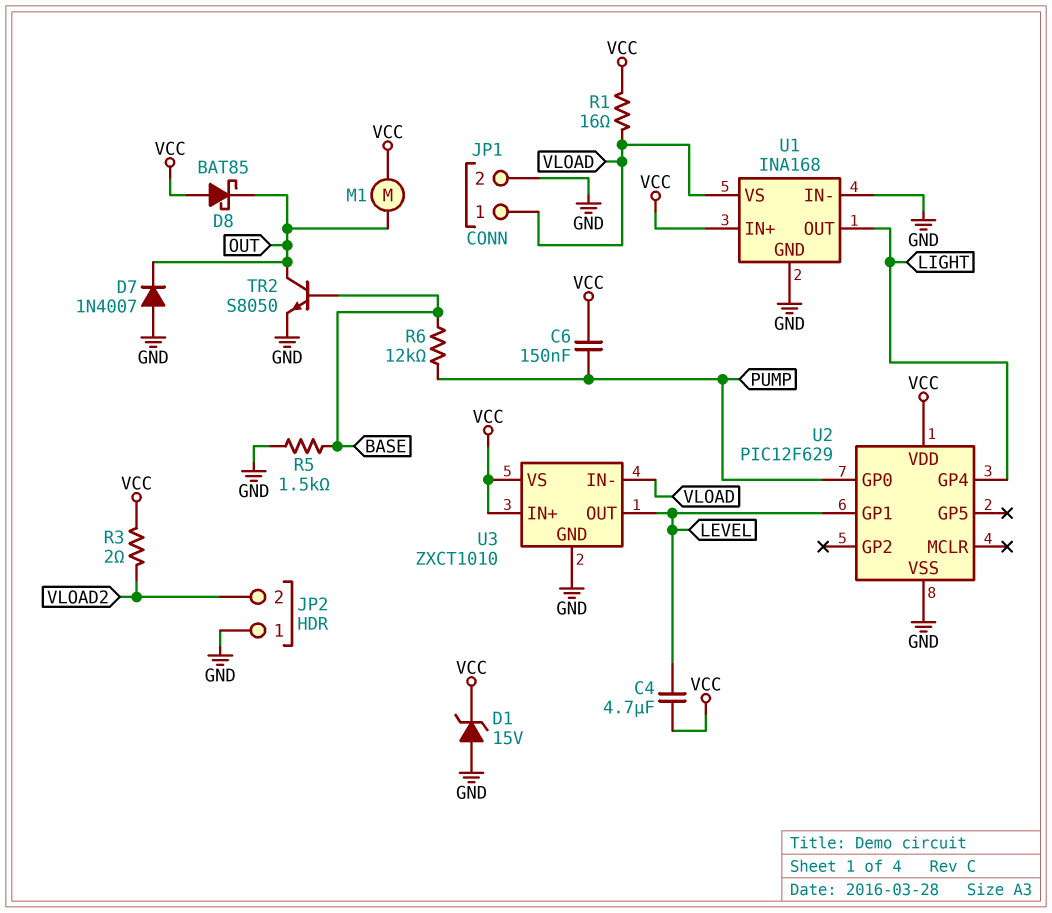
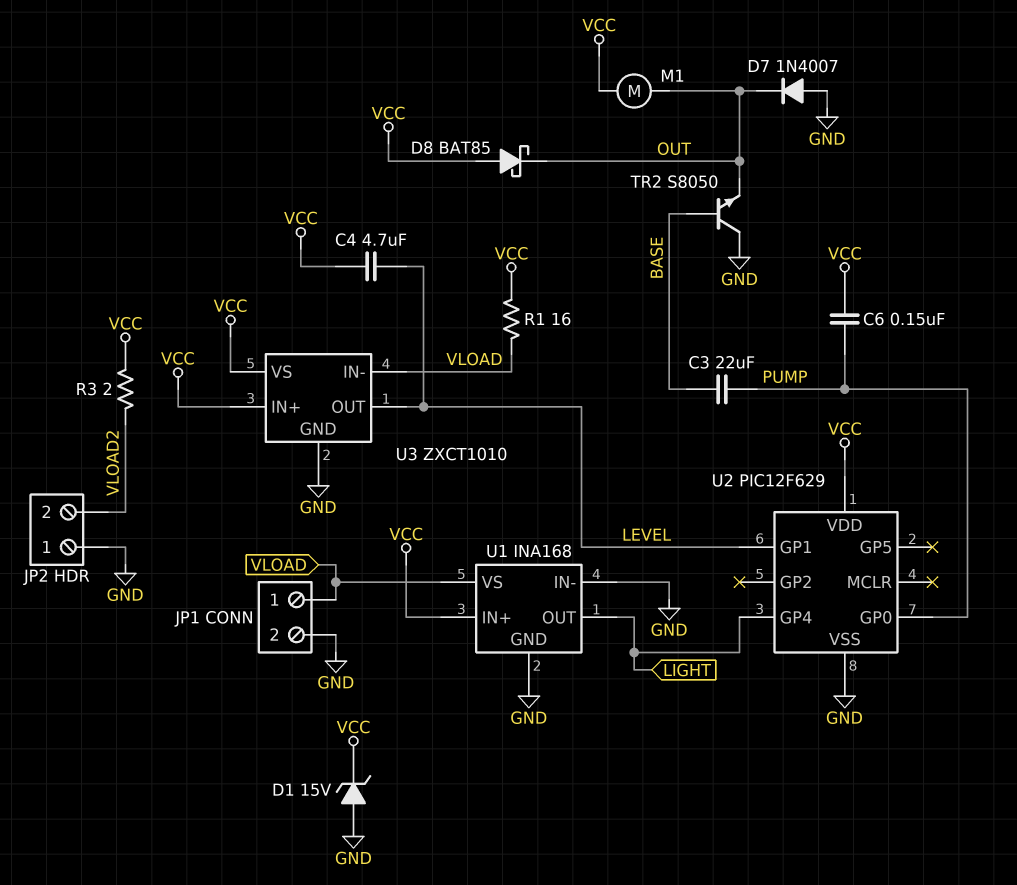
C3: none -> 22uF (BASE, PUMP)
R5: 1.5k (BASE, GND) -> none
R6: 12k (BASE, PUMP) -> none
TR2: NPN S8050 (B BASE, C OUT, E GND) -> NPN S8050 (B BASE, C GND, E OUT)

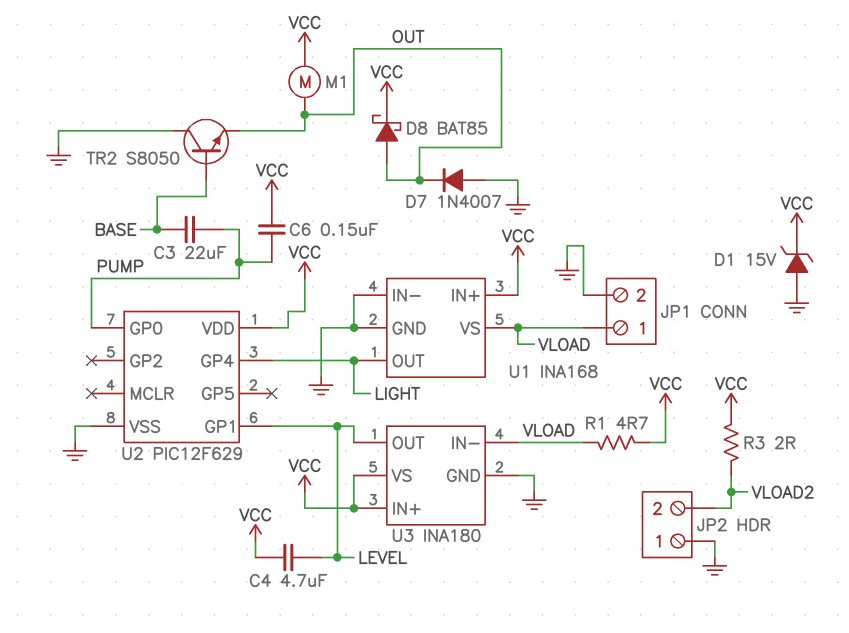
D8: schottky BAT85 (A VCC, K OUT) -> schottky BAT85 (A OUT, K VCC)
R1: 16 (VCC, VLOAD) -> 4.7 (VCC, VLOAD)
U3: ZXCT1010 -> INA180

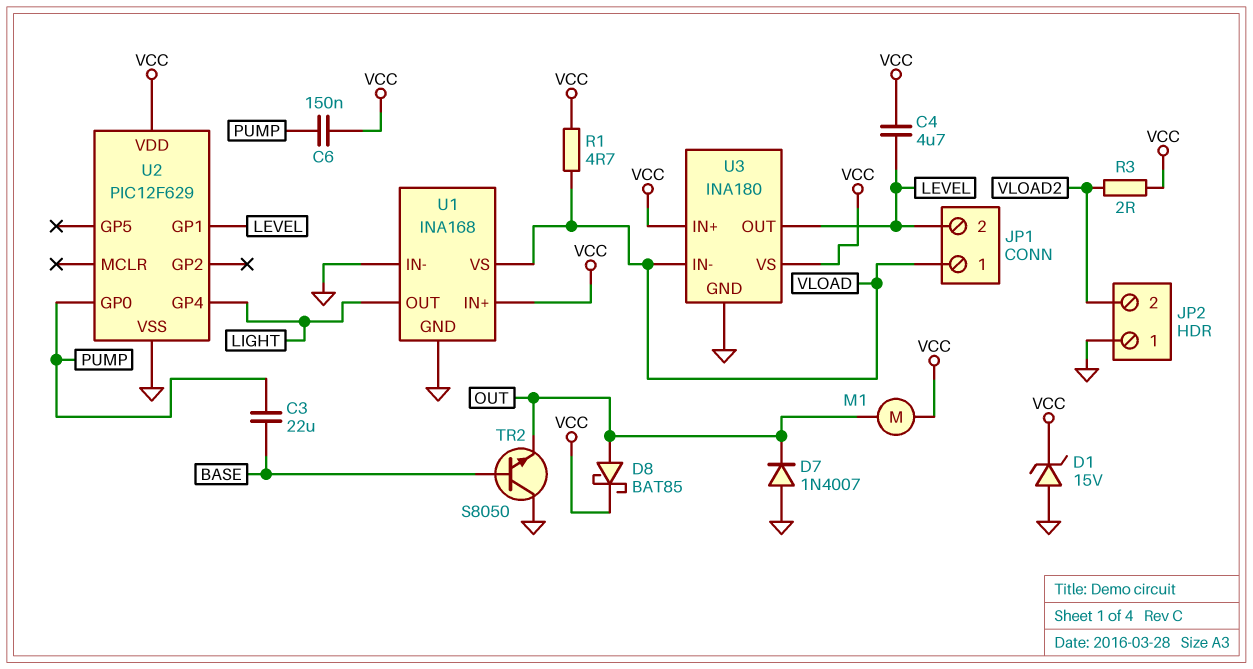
JP1 pin 2: GND -> LEVEL

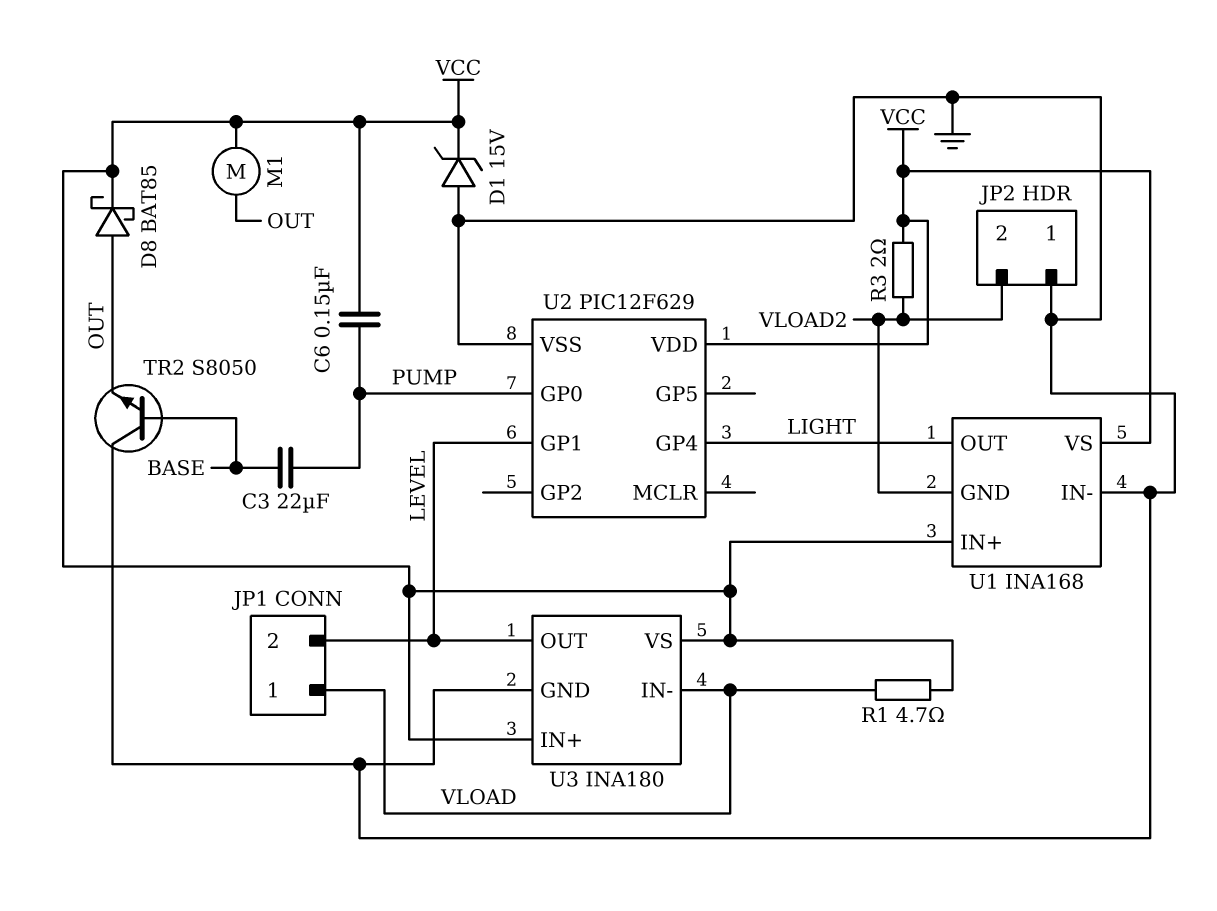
C4: 4.7uF (LEVEL, VCC) -> none
D7: diode 1N4007 (A GND, K OUT) -> none
U1 pin GND: GND -> VLOAD2
U1 pin VS: VLOAD -> VCC

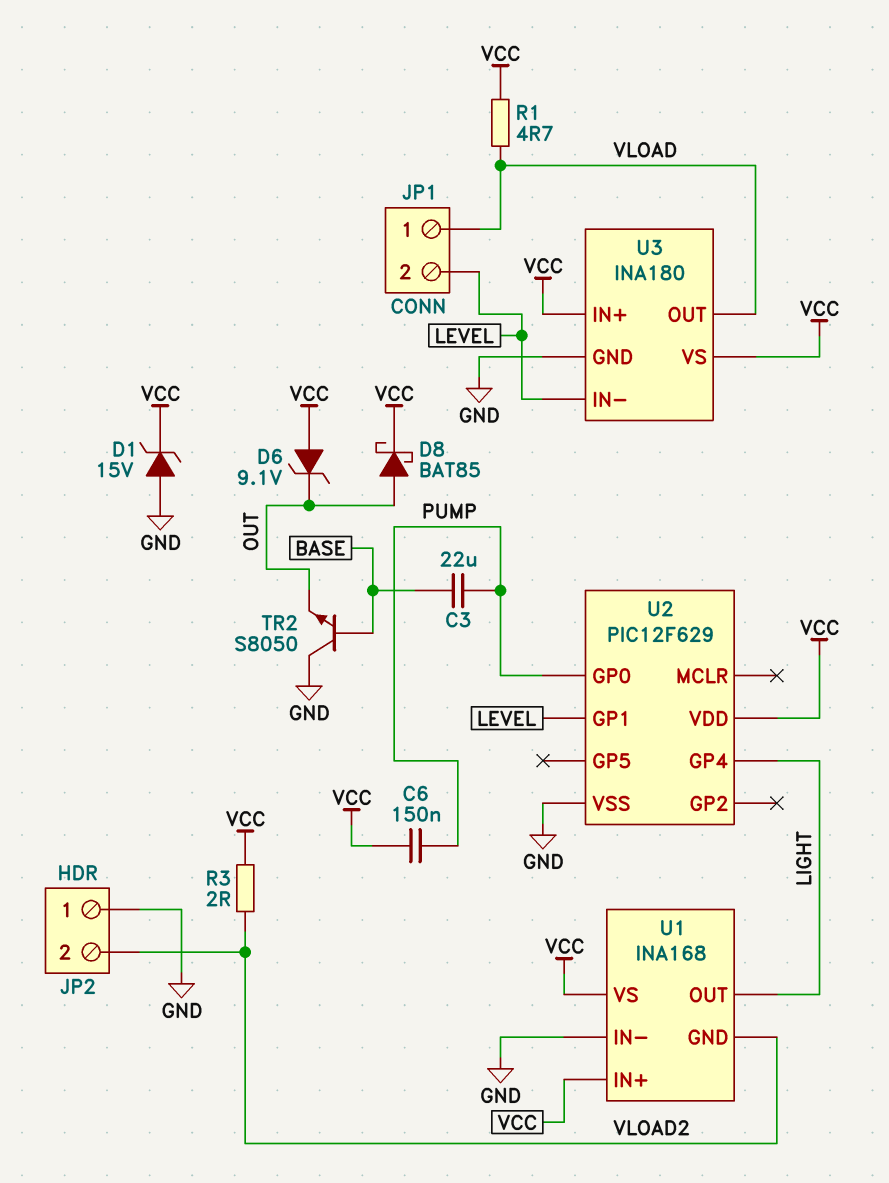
D6: none -> zener 9.1V (A VCC, K OUT)
M1: motor (OUT, VCC) -> none
U3 pin IN-: VLOAD -> LEVEL
U3 pin OUT: LEVEL -> VLOAD

